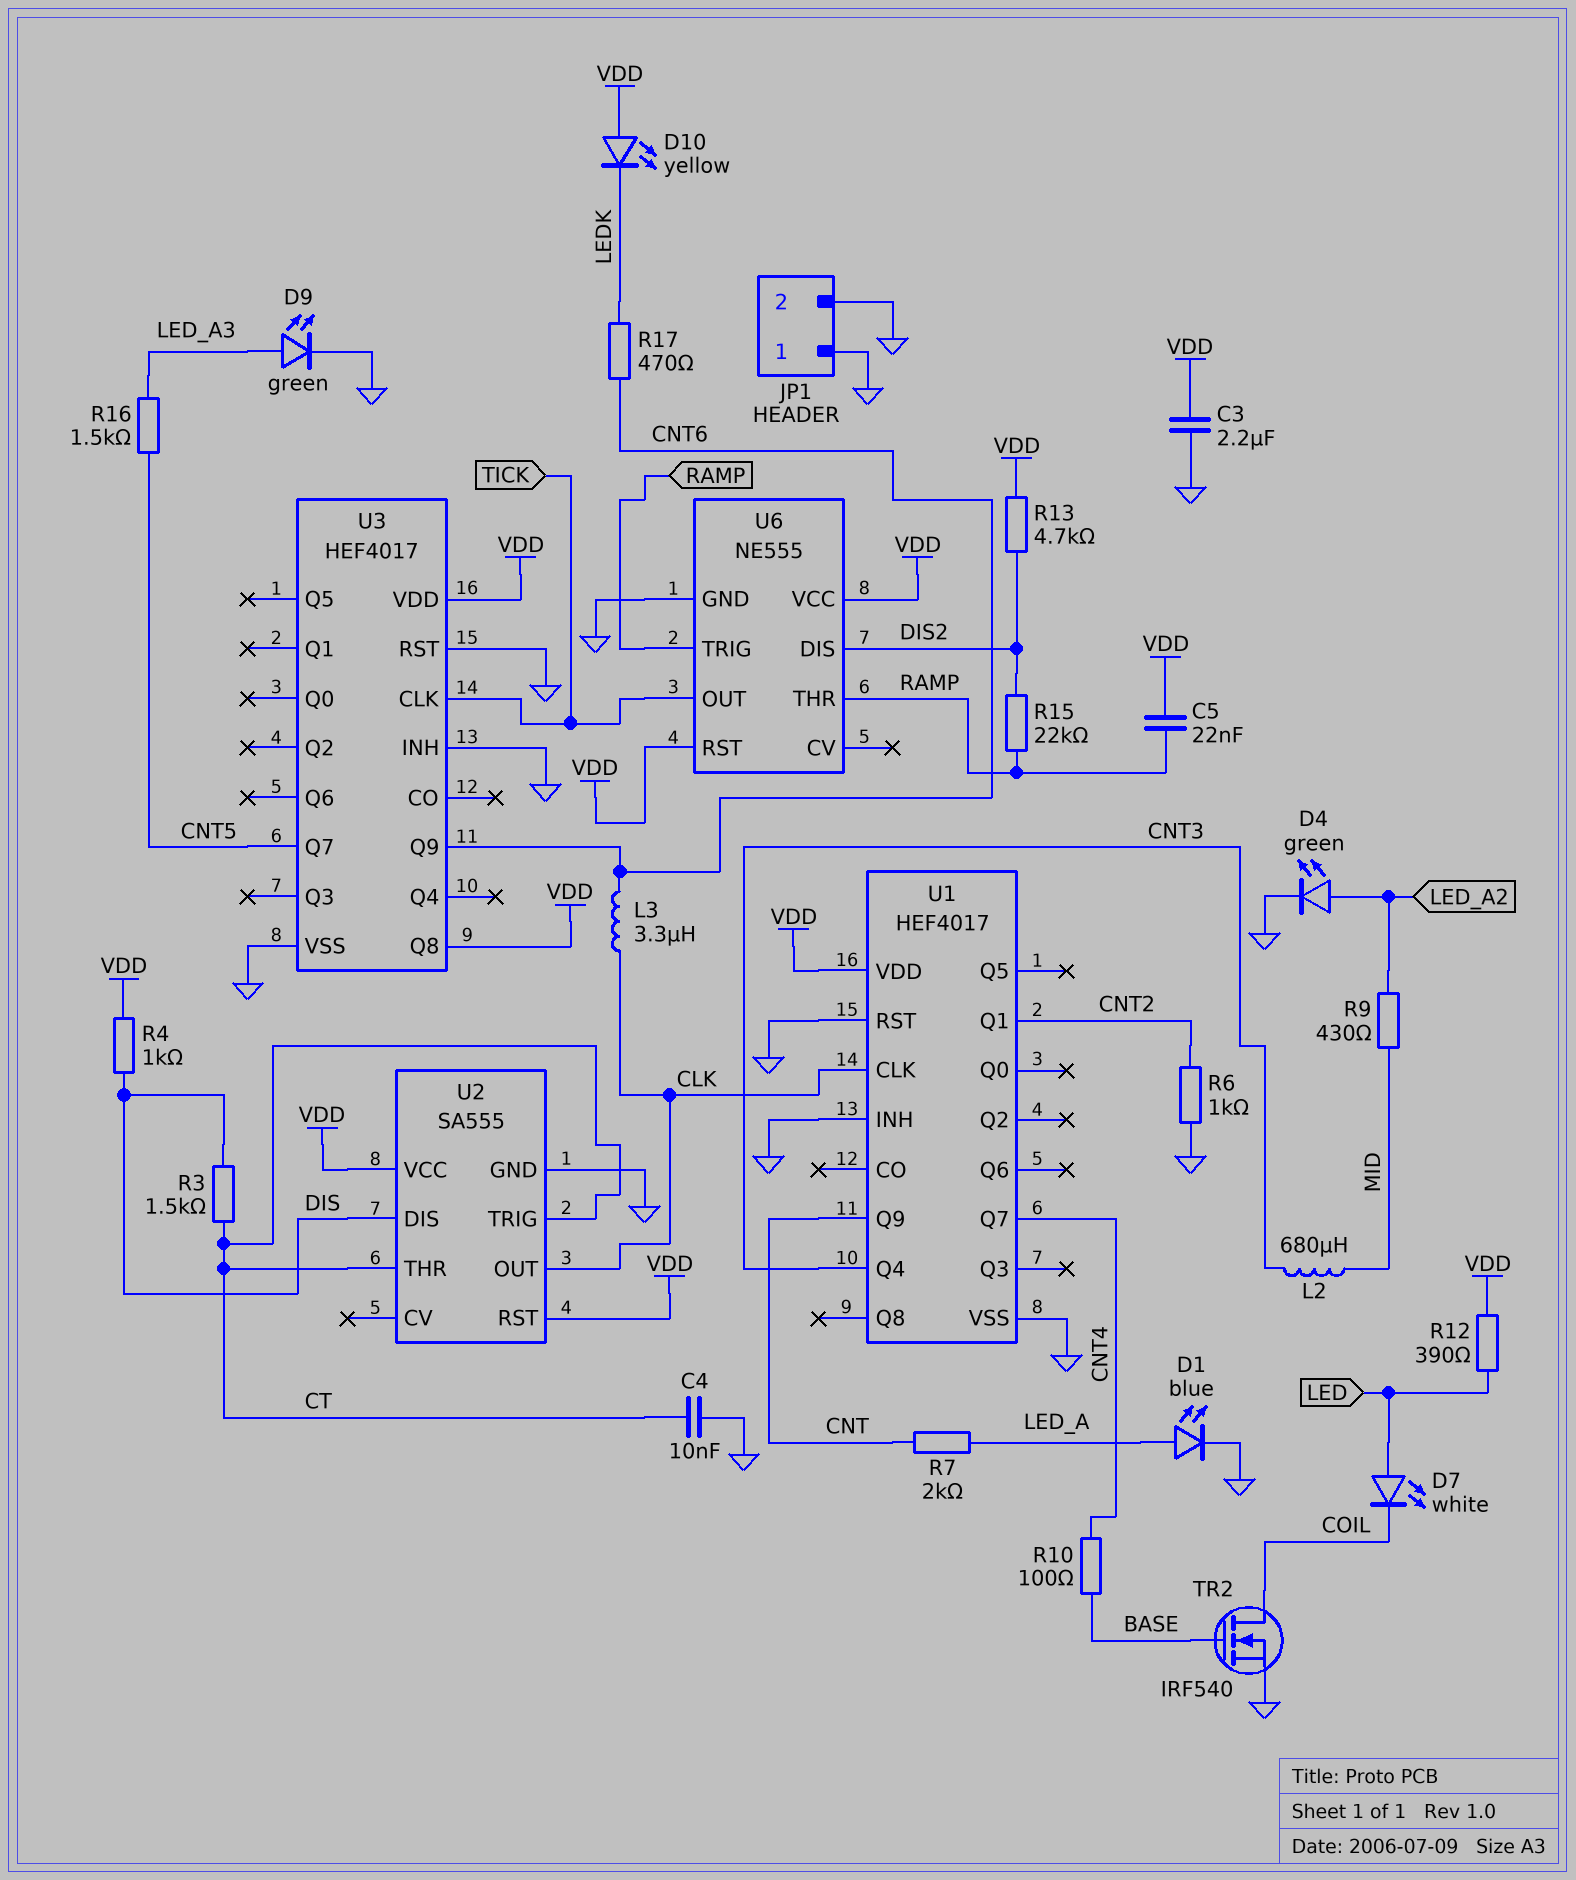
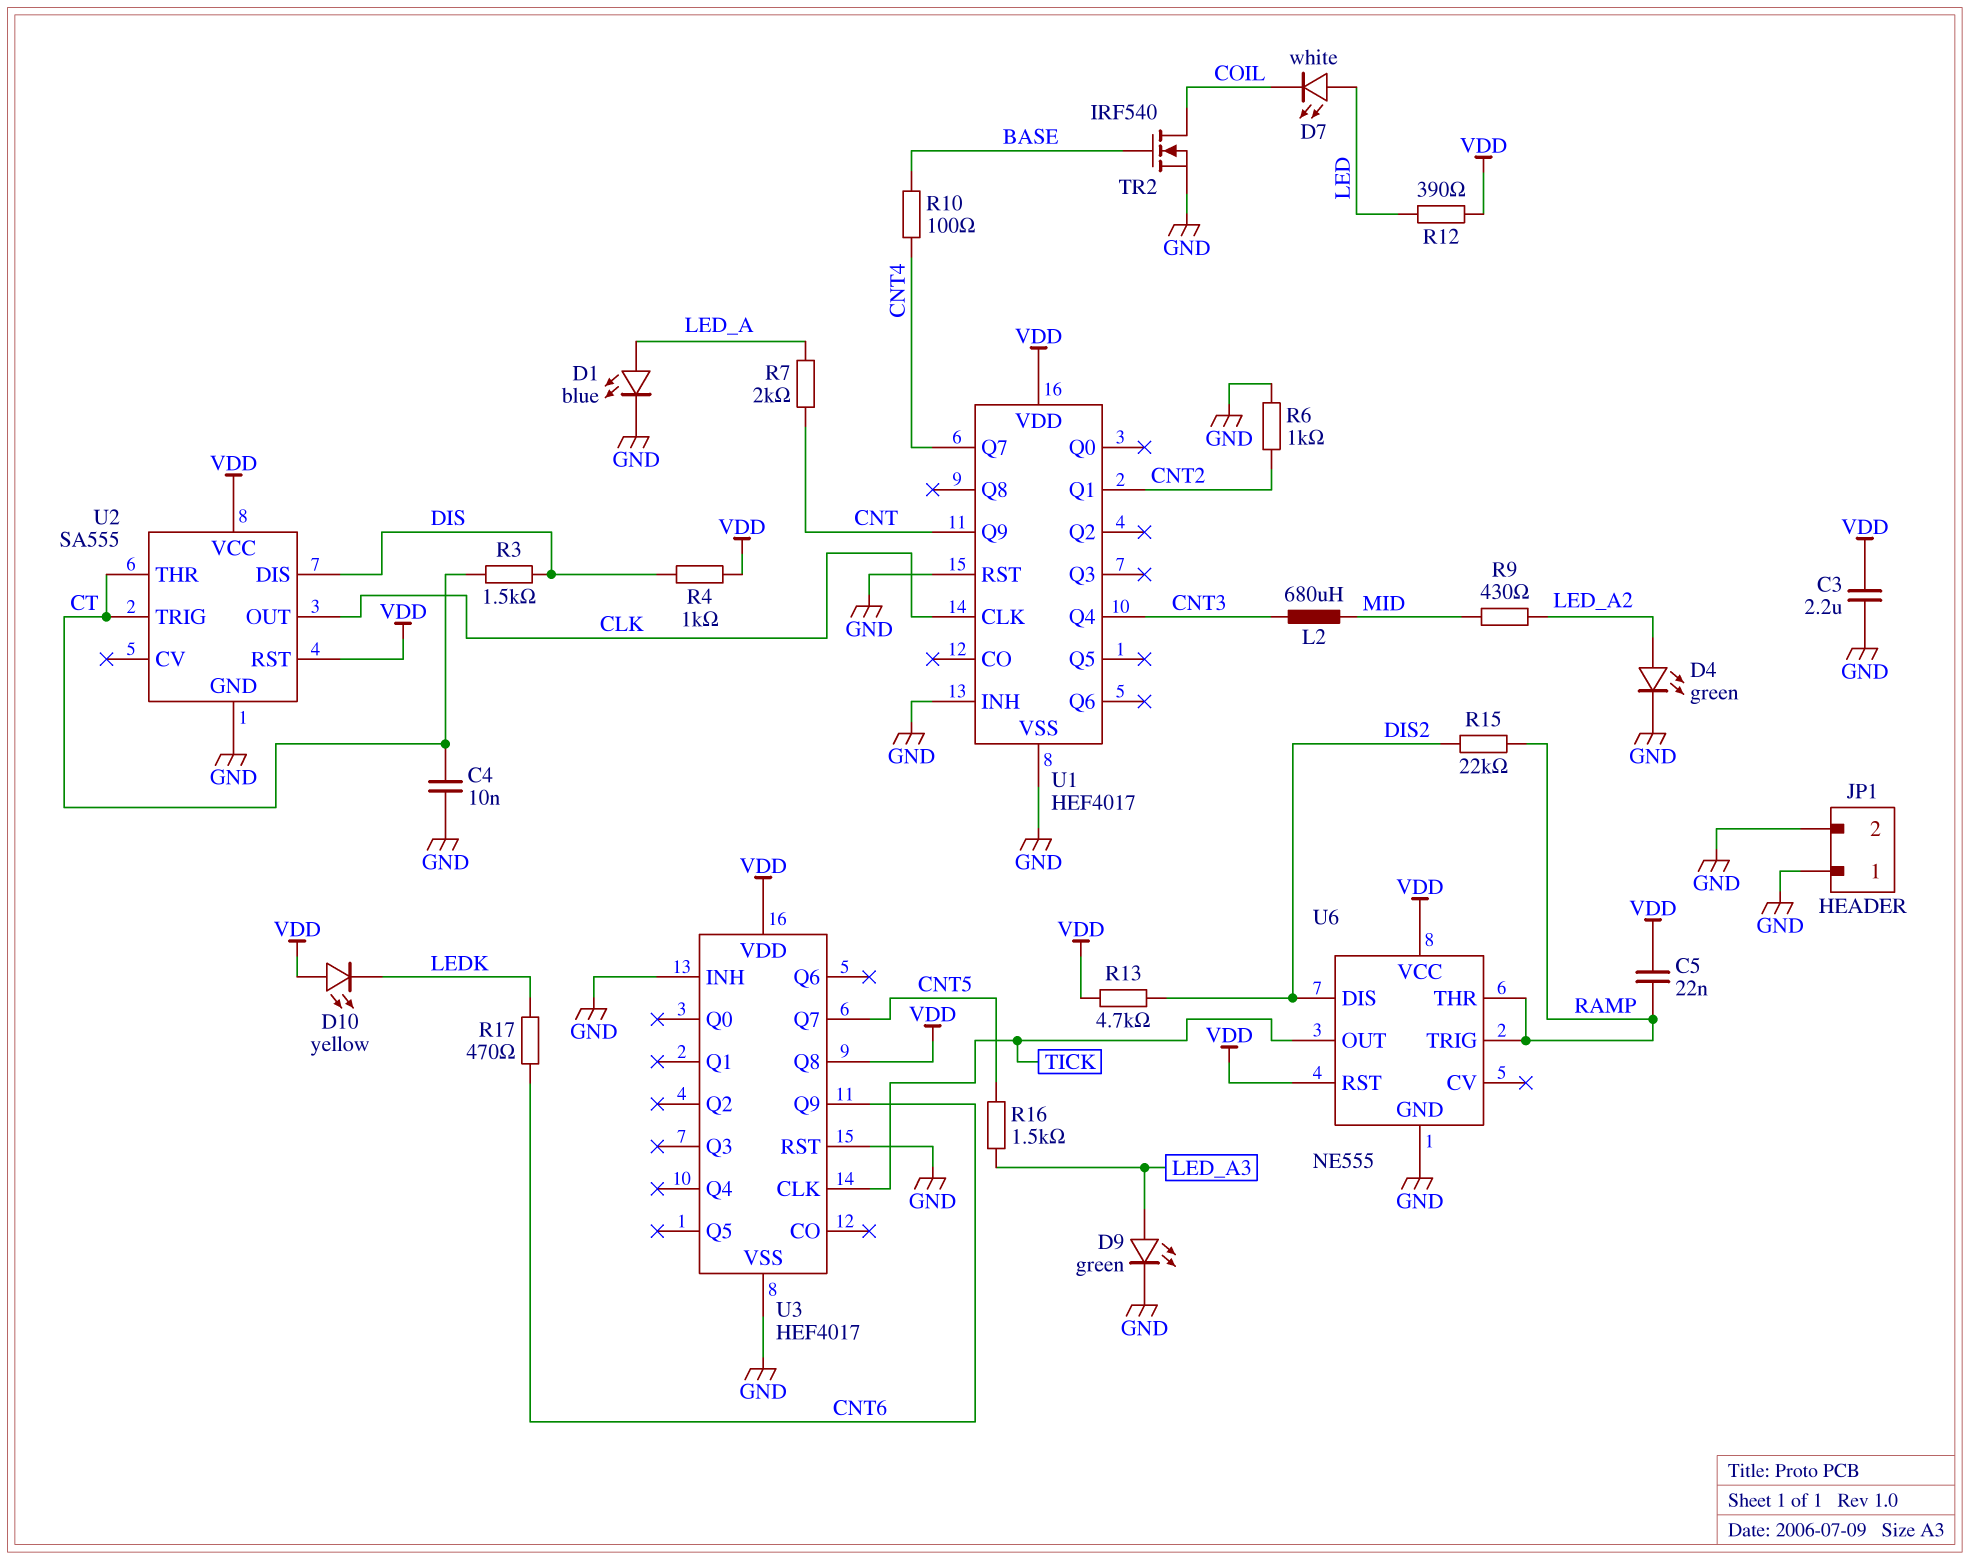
L3: 3.3uH (CLK, CNT6) -> none

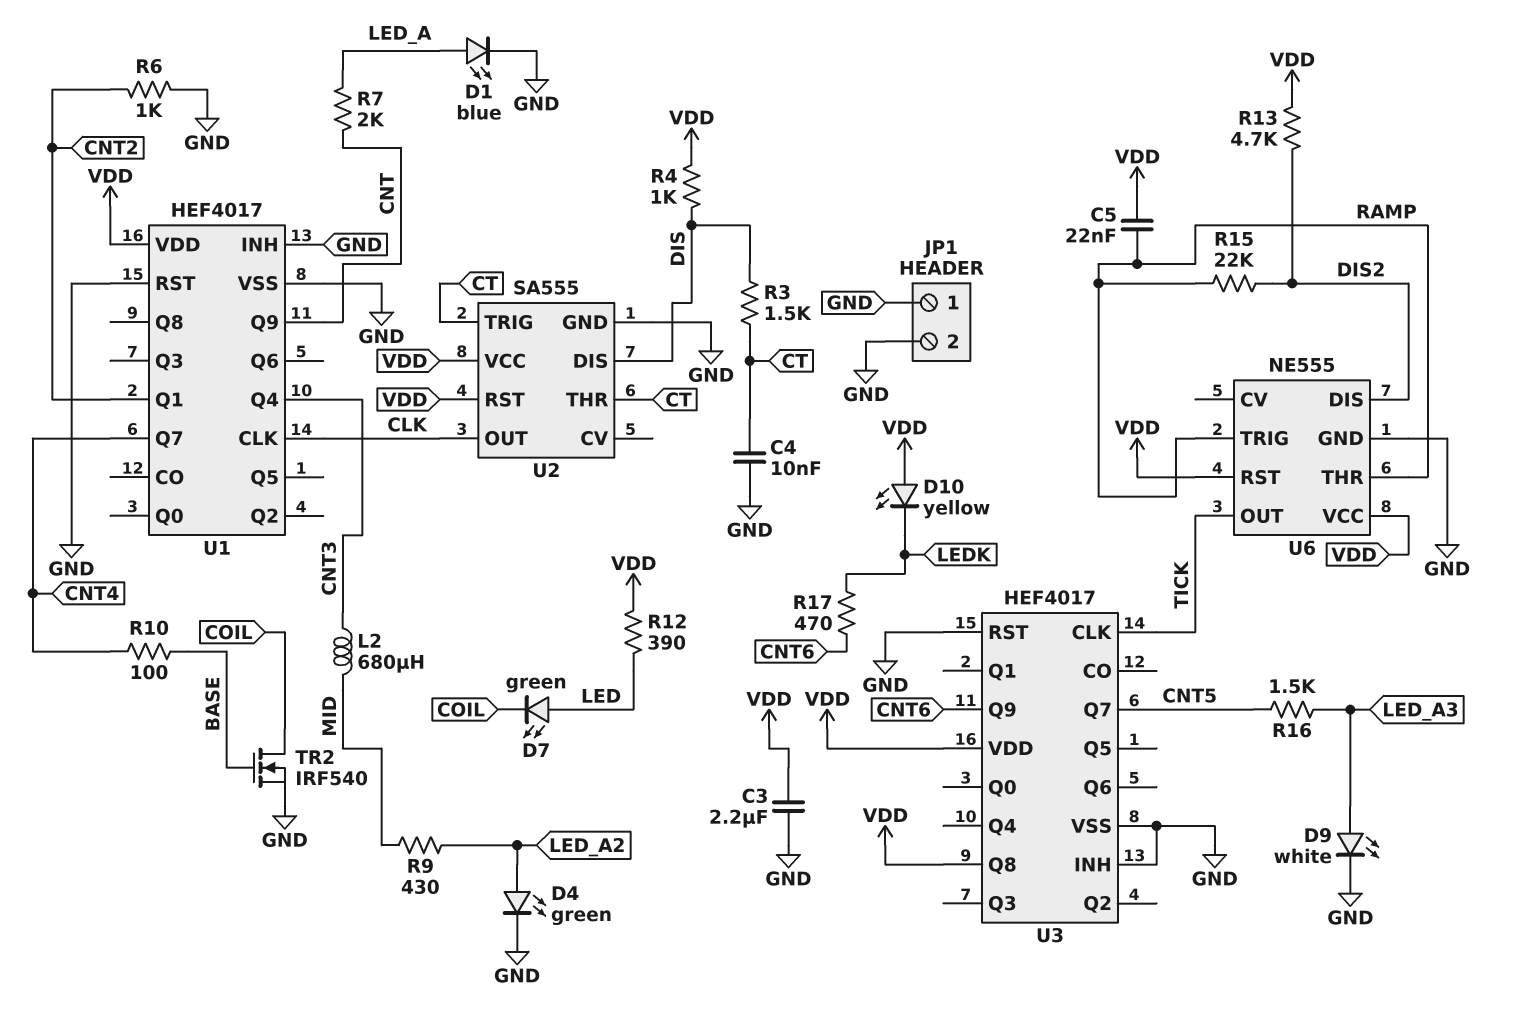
D7: LED white (A LED, K COIL) -> LED green (A LED, K COIL)
D9: LED green (A LED_A3, K GND) -> LED white (A LED_A3, K GND)

